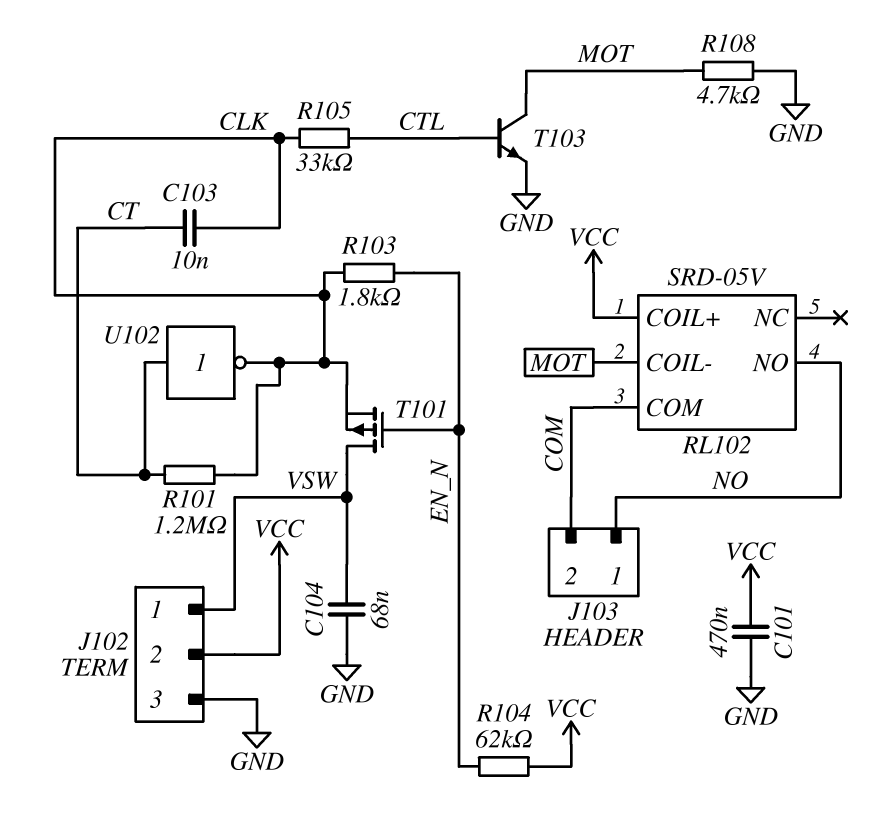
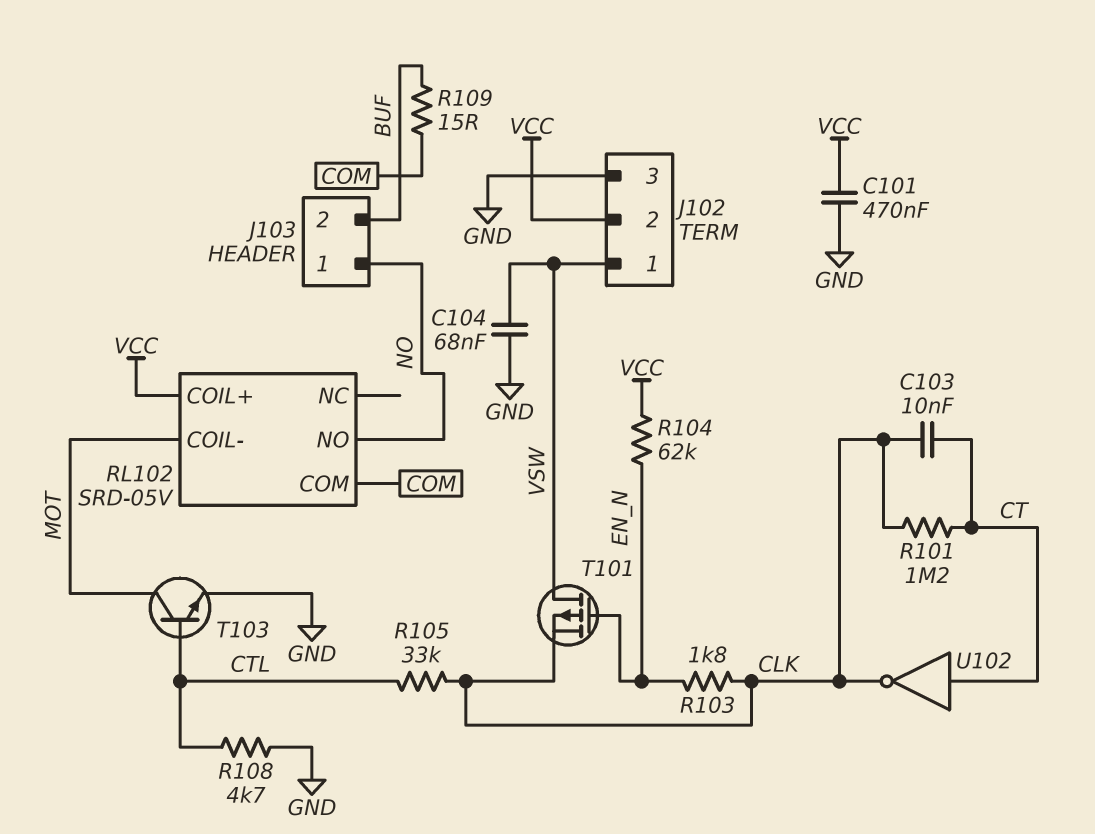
J103 pin 2: COM -> BUF
R108: 4.7k (GND, MOT) -> 4.7k (CTL, GND)
R109: none -> 15 (BUF, COM)

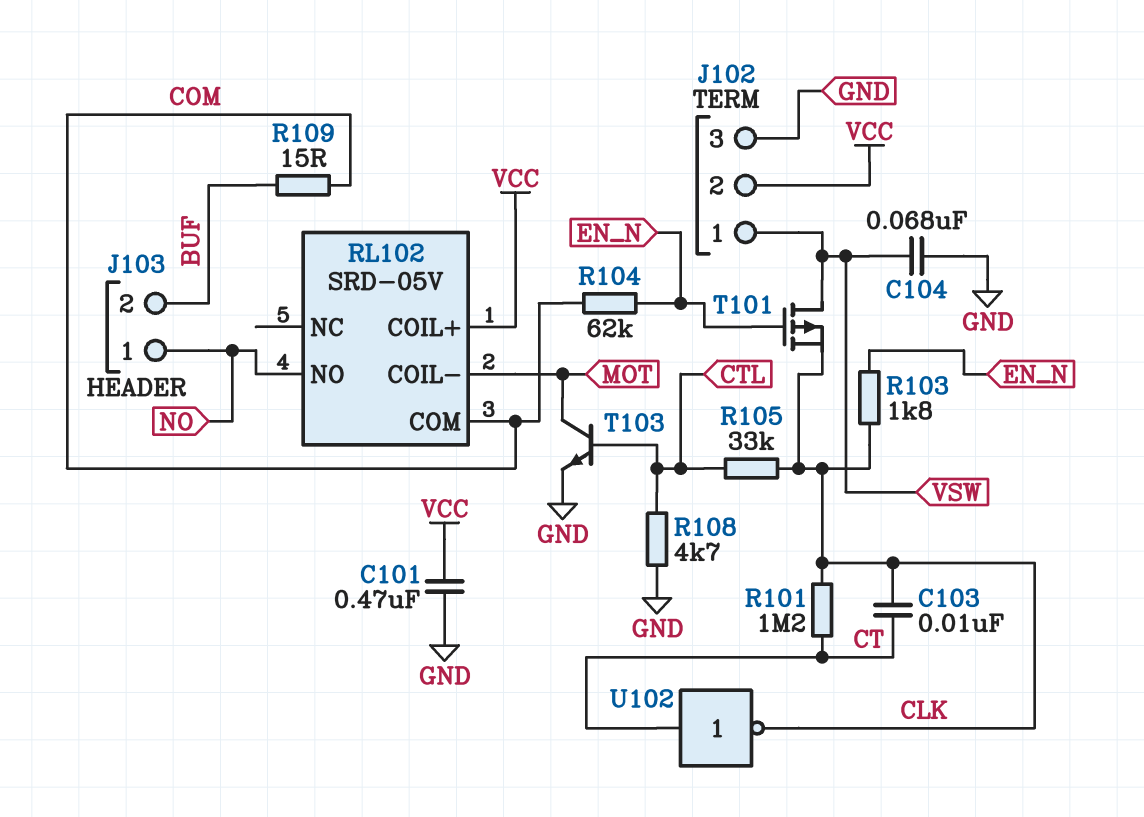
R104: 62k (EN_N, VCC) -> 62k (COM, EN_N)

